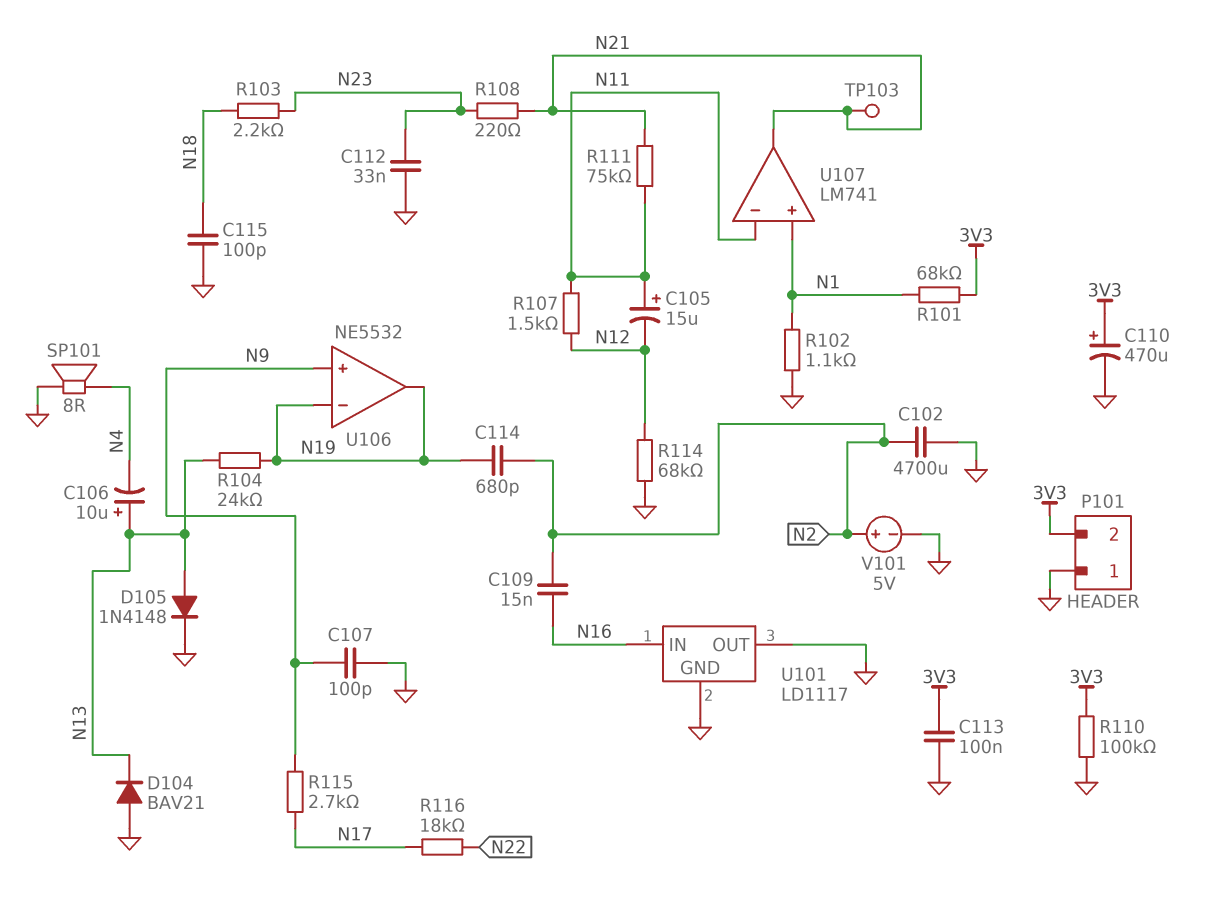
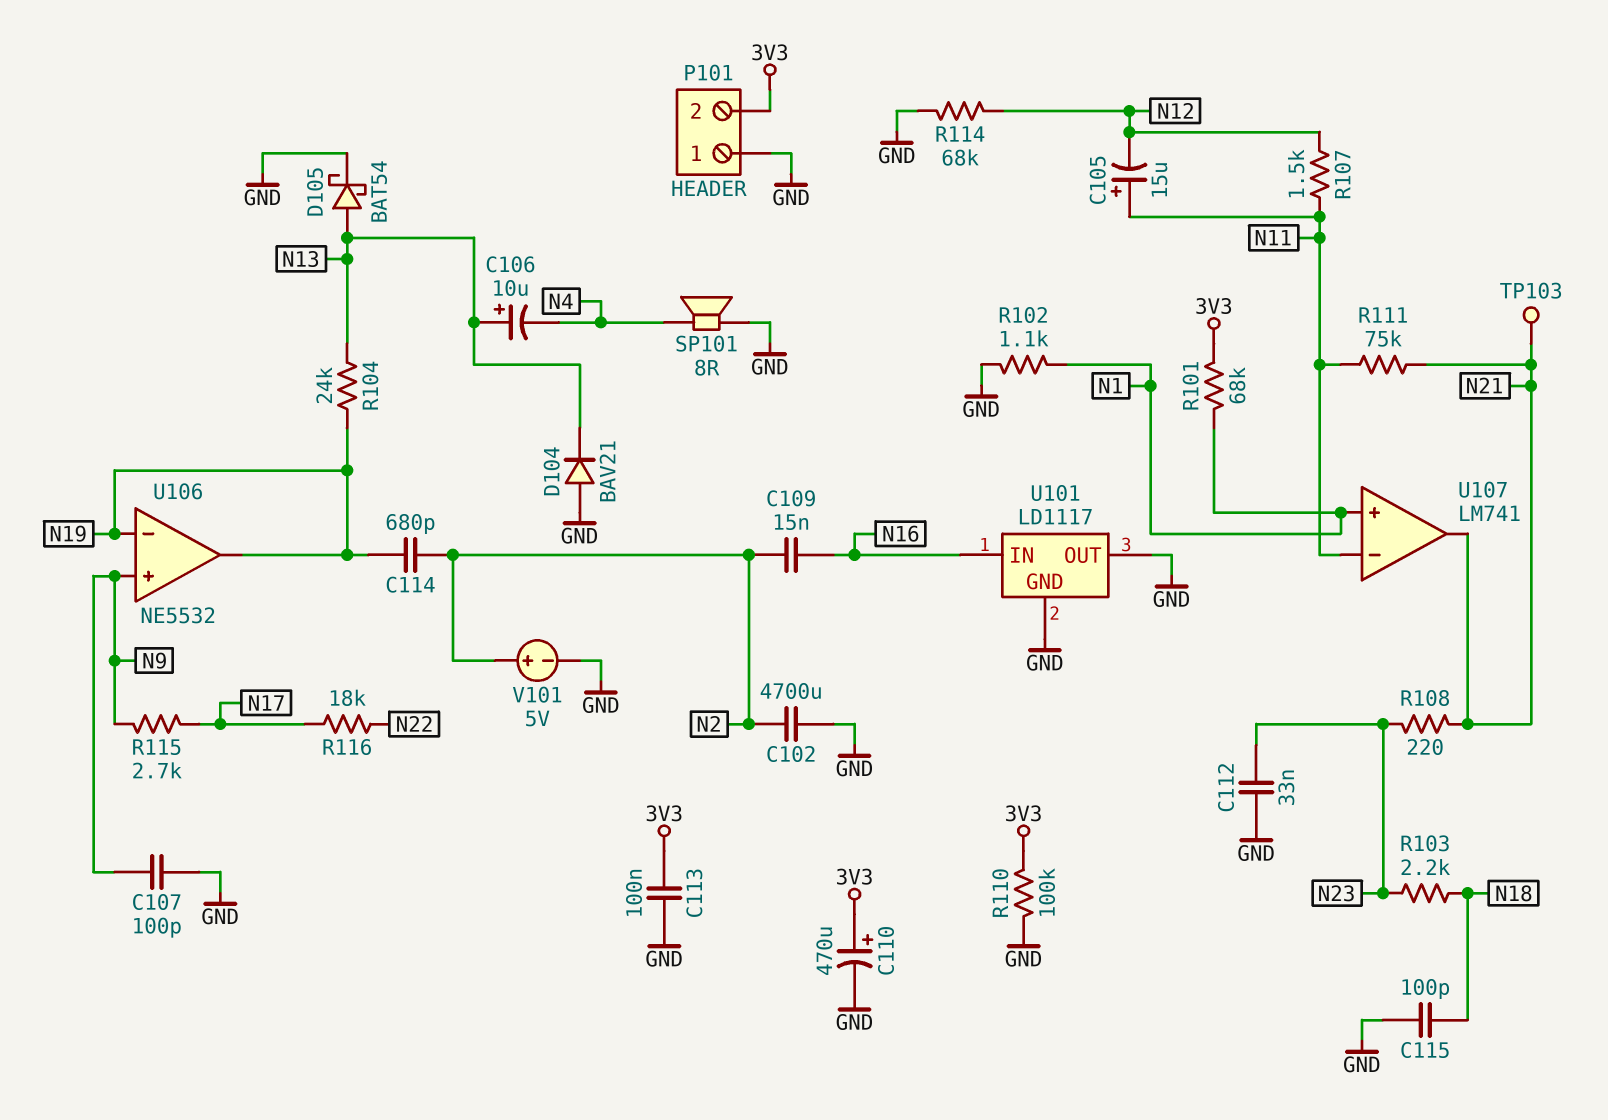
D105: diode 1N4148 (A N13, K GND) -> schottky BAT54 (A N13, K GND)

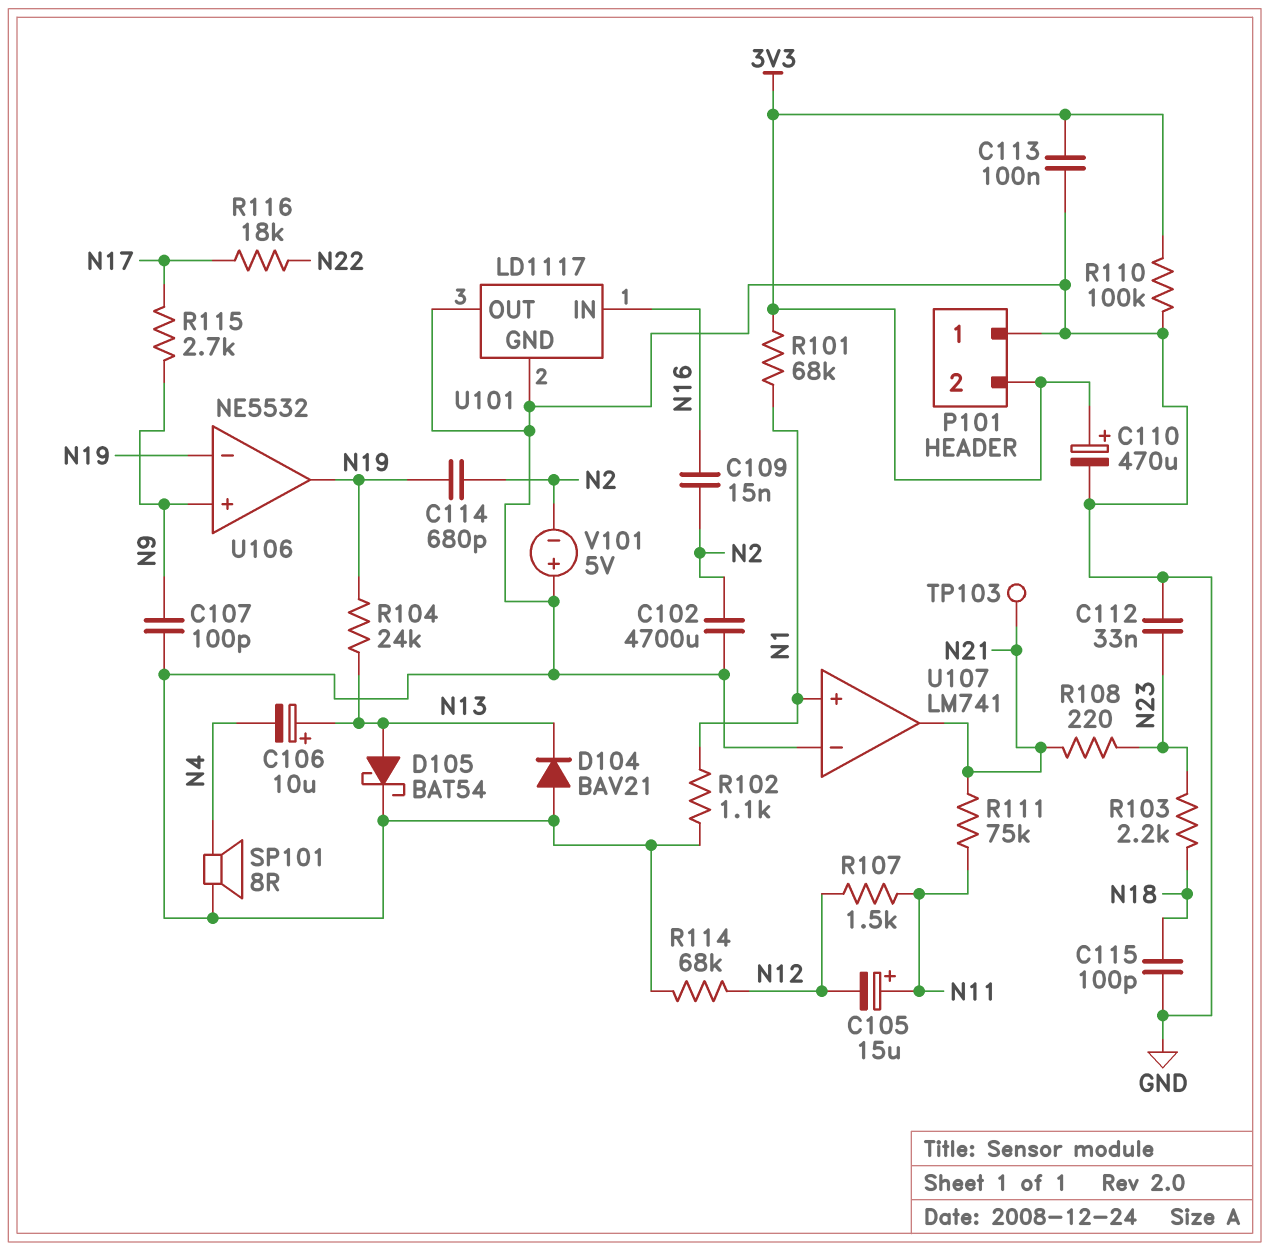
U107 pin in-: N11 -> GND
V101: 5V (plus N2, minus GND) -> 5V (plus GND, minus N2)

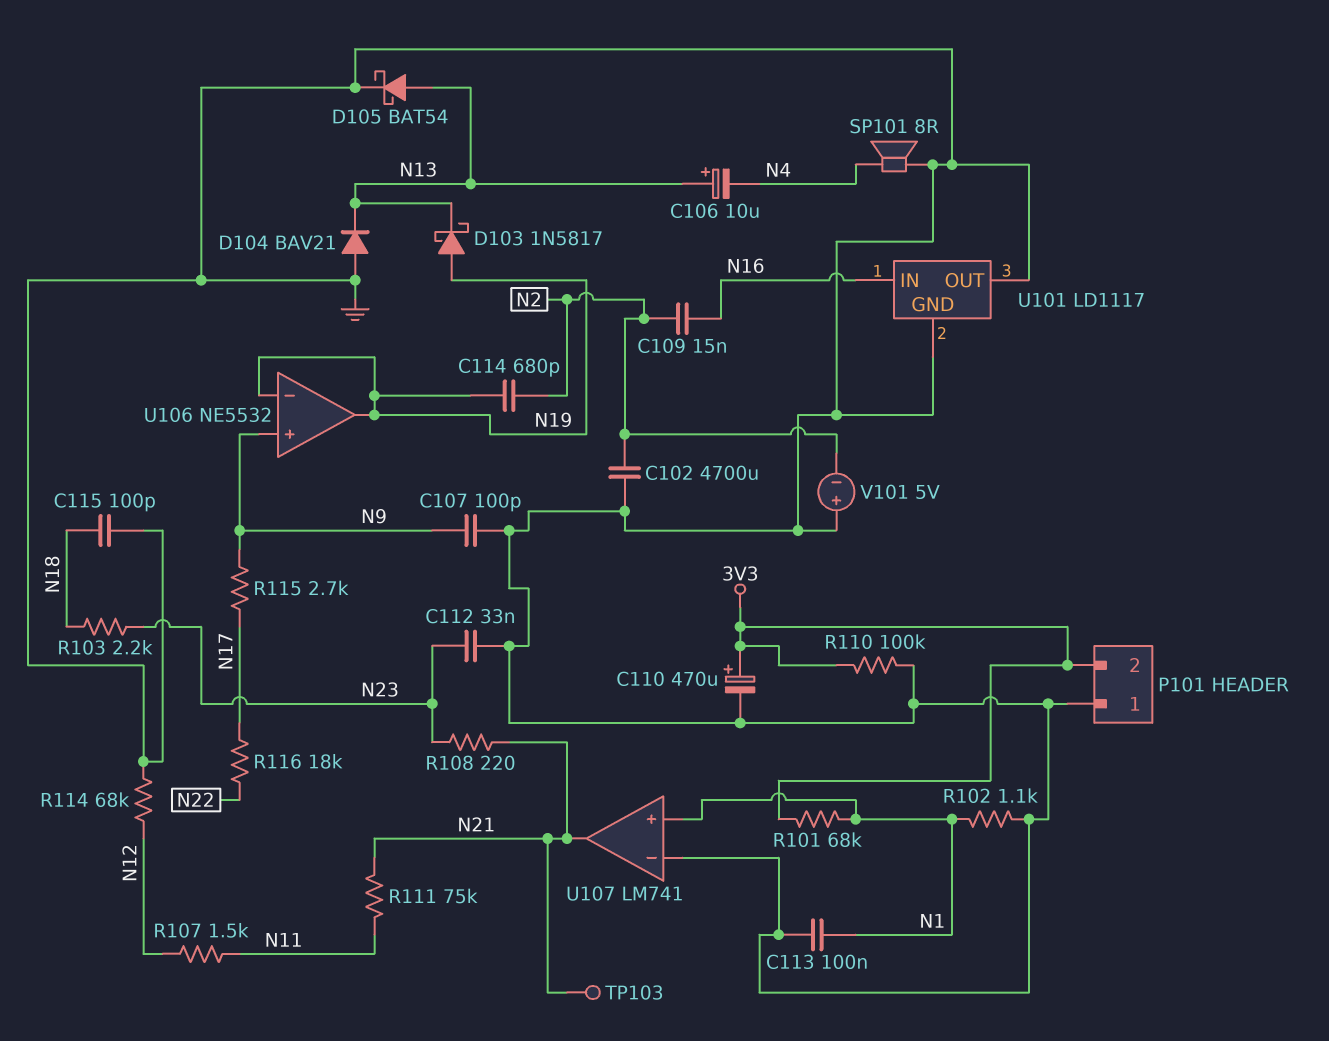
C105: 15uF (plus N11, minus N12) -> none
C113: 100nF (3V3, GND) -> 100nF (GND, N1)
D103: none -> schottky 1N5817 (A N19, K N13)
R104: 24k (N13, N19) -> none

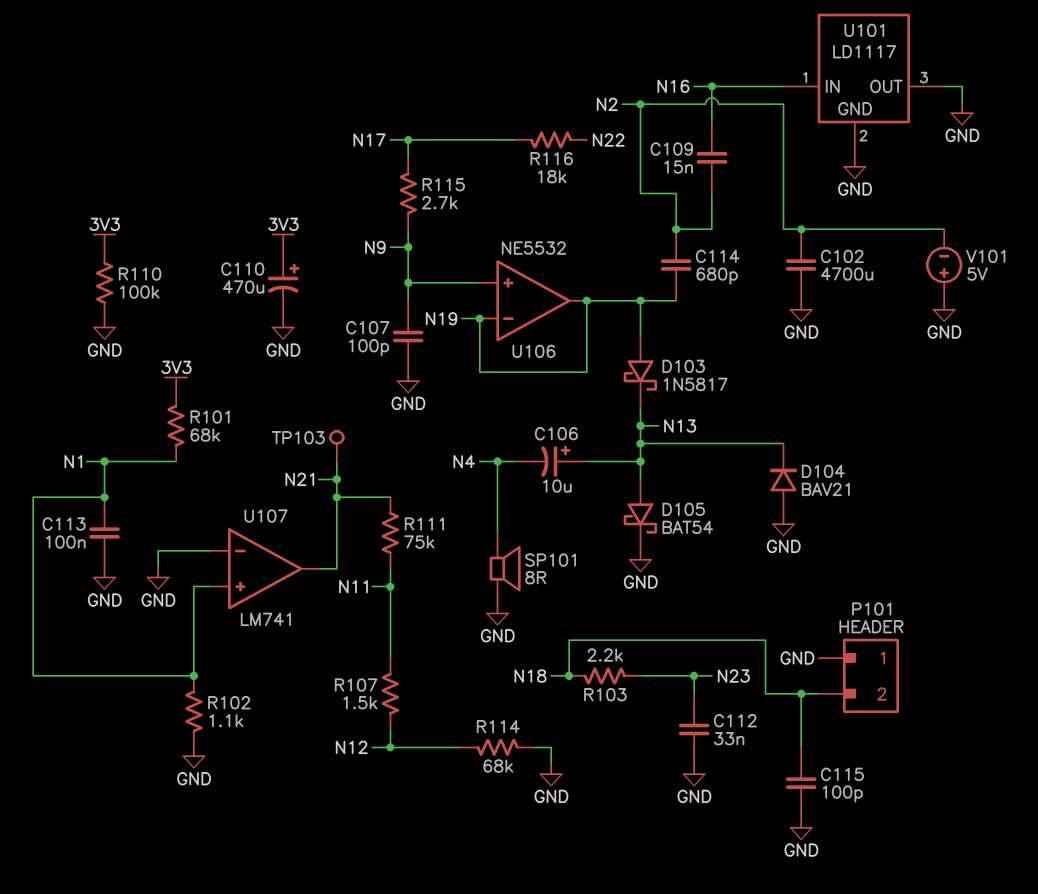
P101 pin 2: 3V3 -> N18
R108: 220 (N21, N23) -> none

